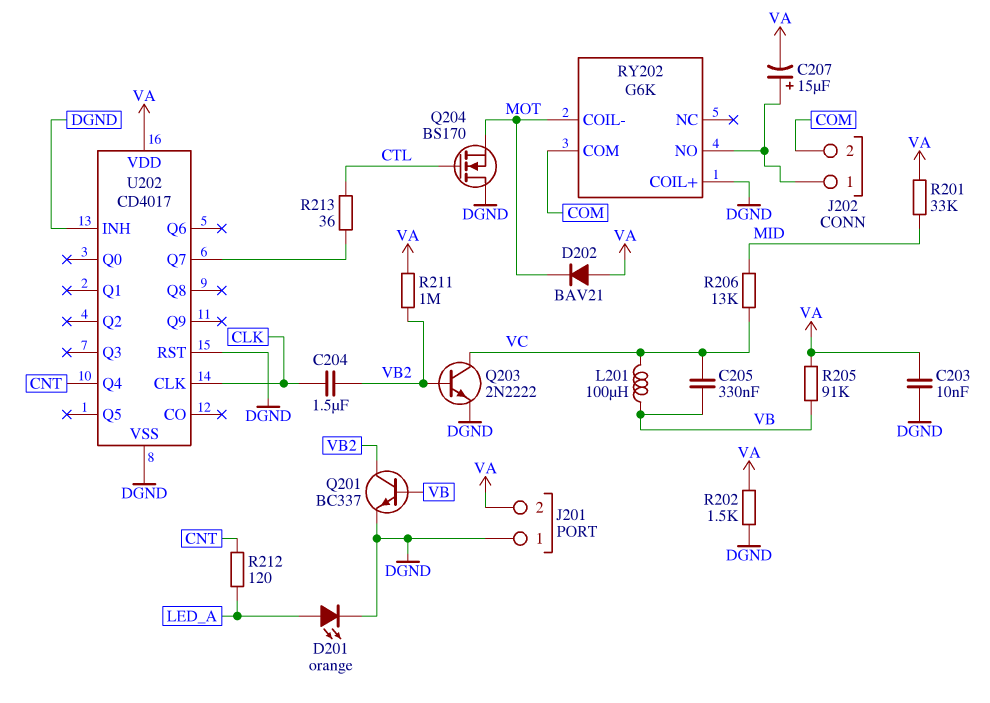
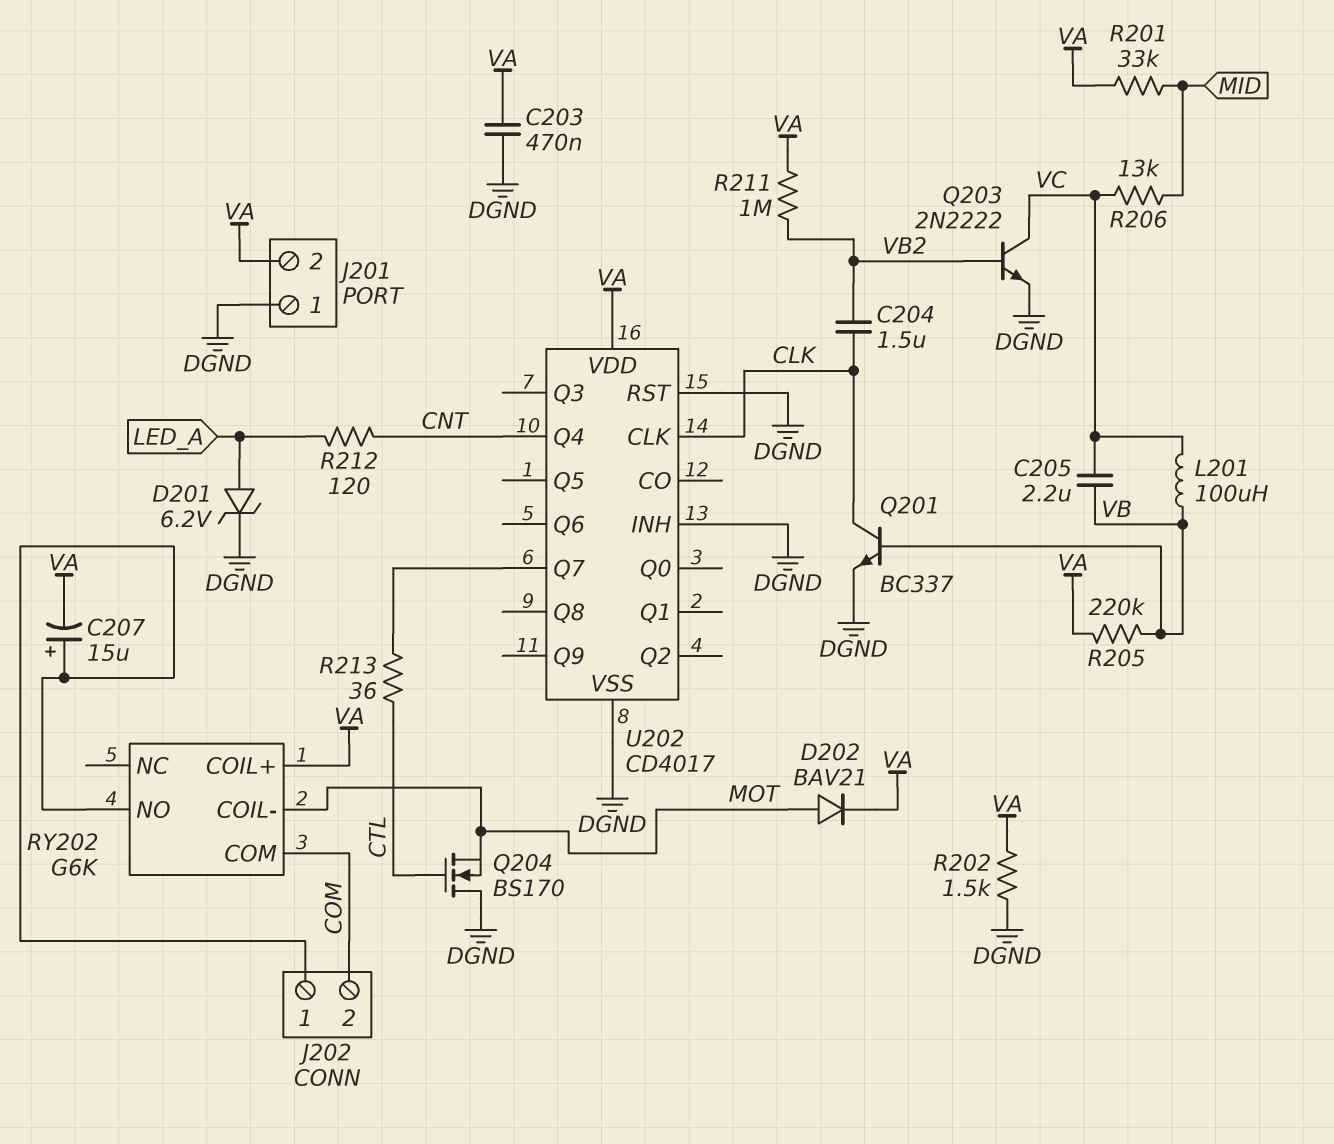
C203: 10nF (DGND, VA) -> 470nF (DGND, VA)
C205: 330nF (VB, VC) -> 2.2uF (VB, VC)
D201: LED orange (A LED_A, K DGND) -> zener 6.2V (A LED_A, K DGND)
D202: diode BAV21 (A VA, K MOT) -> diode BAV21 (A MOT, K VA)
Q201: NPN BC337 (B VB, C VB2, E DGND) -> NPN BC337 (B VB, C CLK, E DGND)
R205: 91k (VA, VB) -> 220k (VA, VB)
RY202 pin COIL+: DGND -> VA

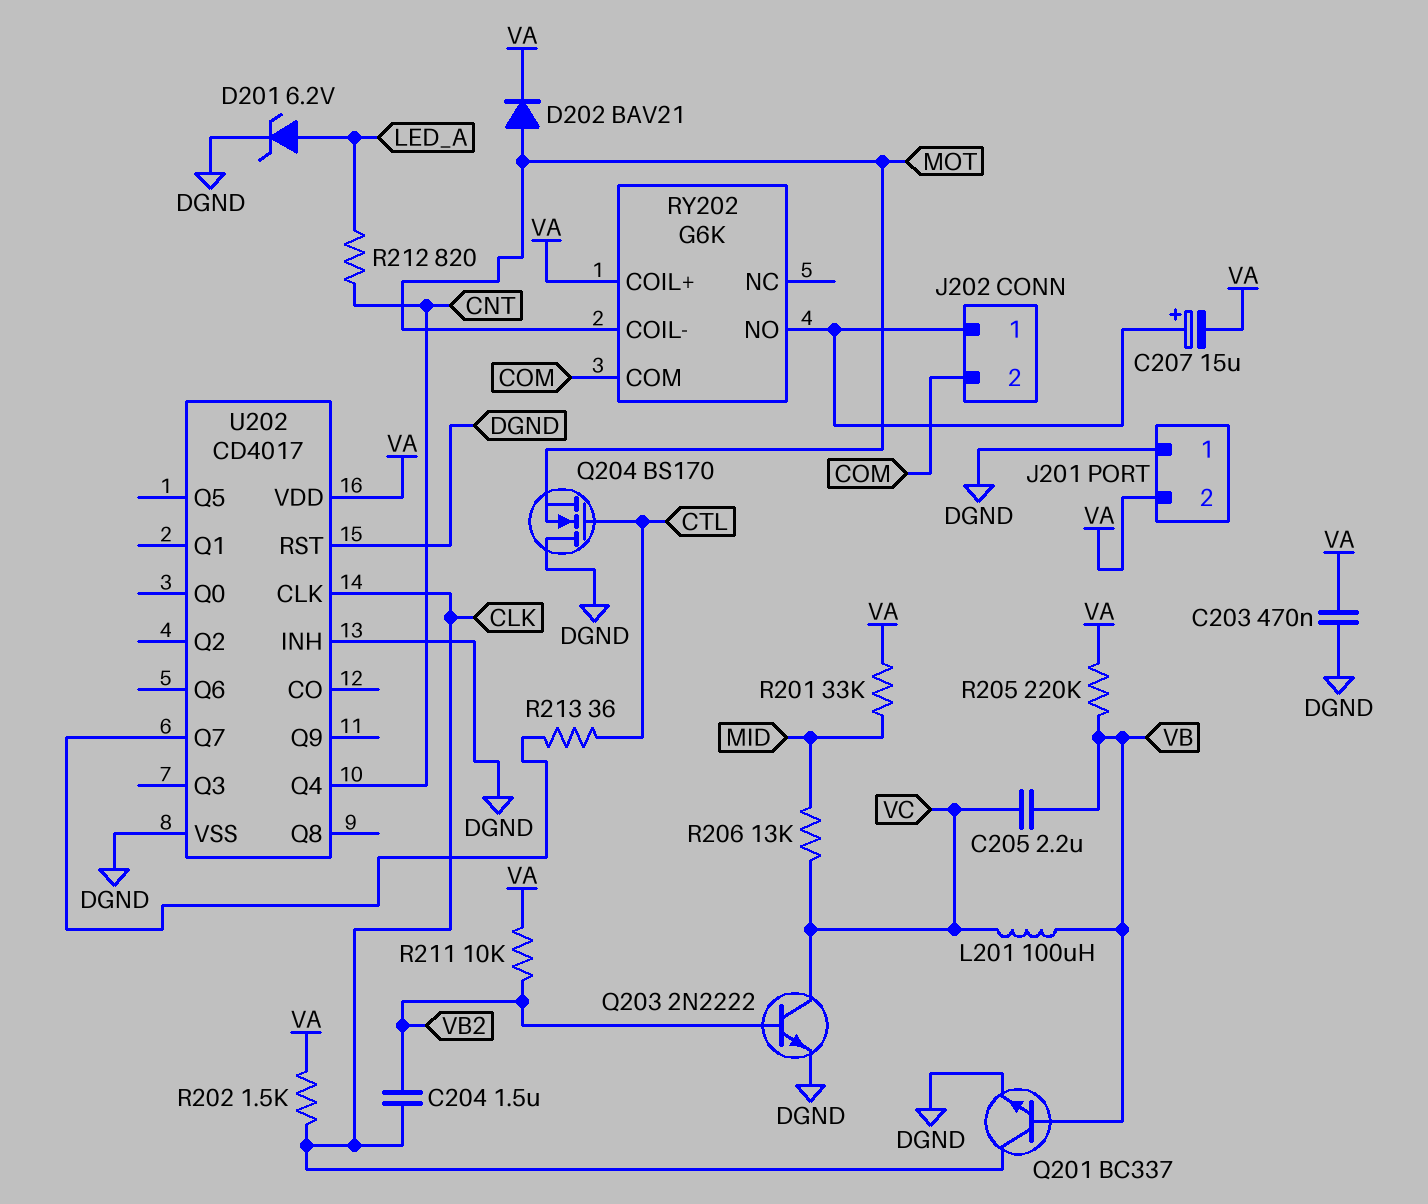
R202: 1.5k (DGND, VA) -> 1.5k (CLK, VA)
R211: 1M (VA, VB2) -> 10k (VA, VB2)
R212: 120 (CNT, LED_A) -> 820 (CNT, LED_A)

